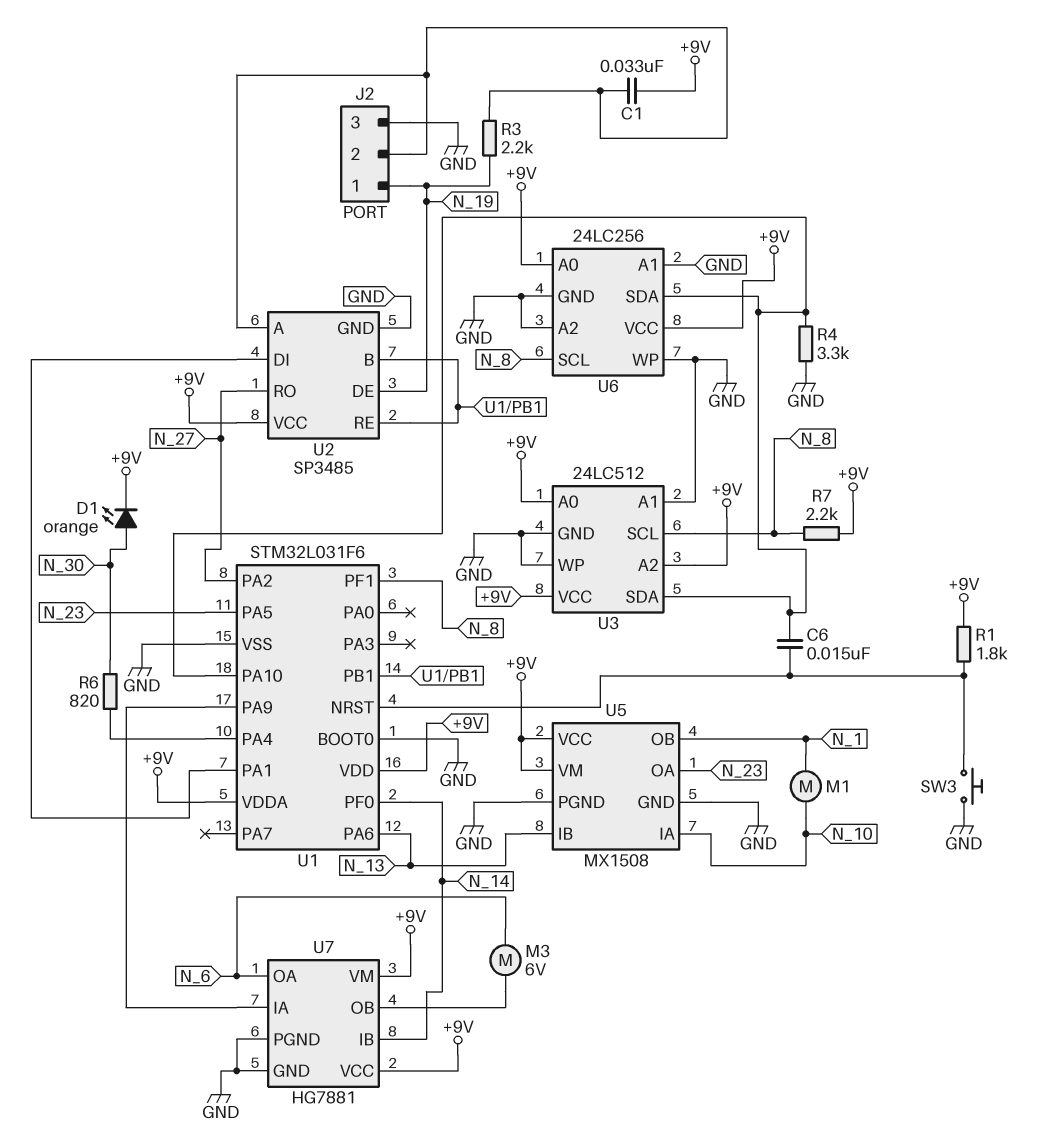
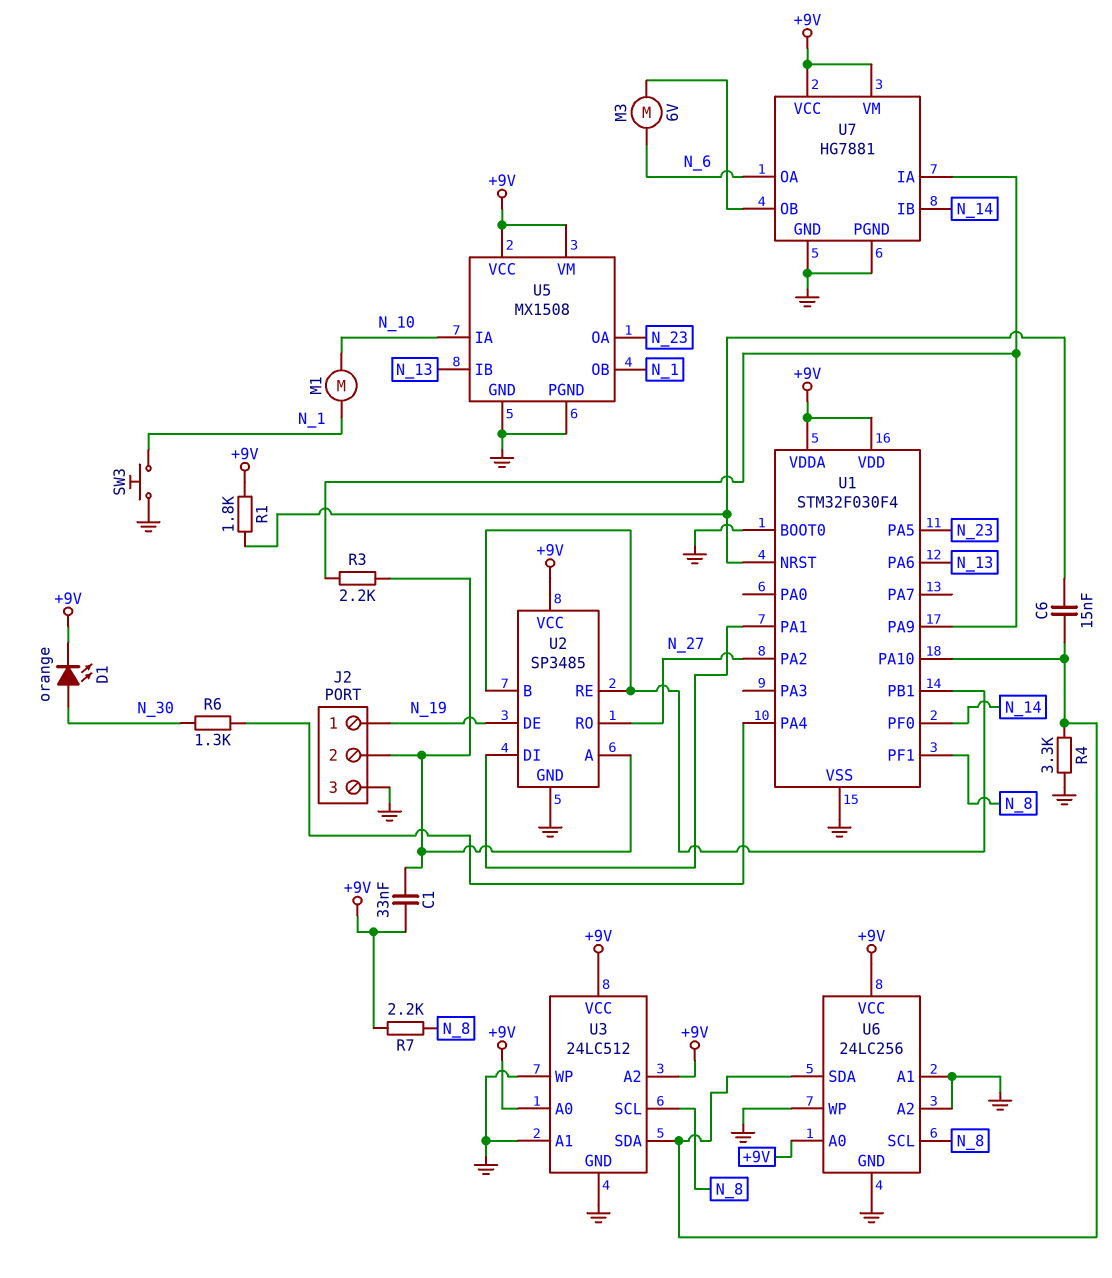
R3: 2.2k (J2/2, N_19) -> 2.2k (J2/2, U1/PA9)
R6: 820 (N_30, U1/PA4) -> 1.3k (N_30, U1/PA4)
SW3: button (GND, U1/NRST) -> button (GND, N_1)
U1: STM32L031F6 -> STM32F030F4

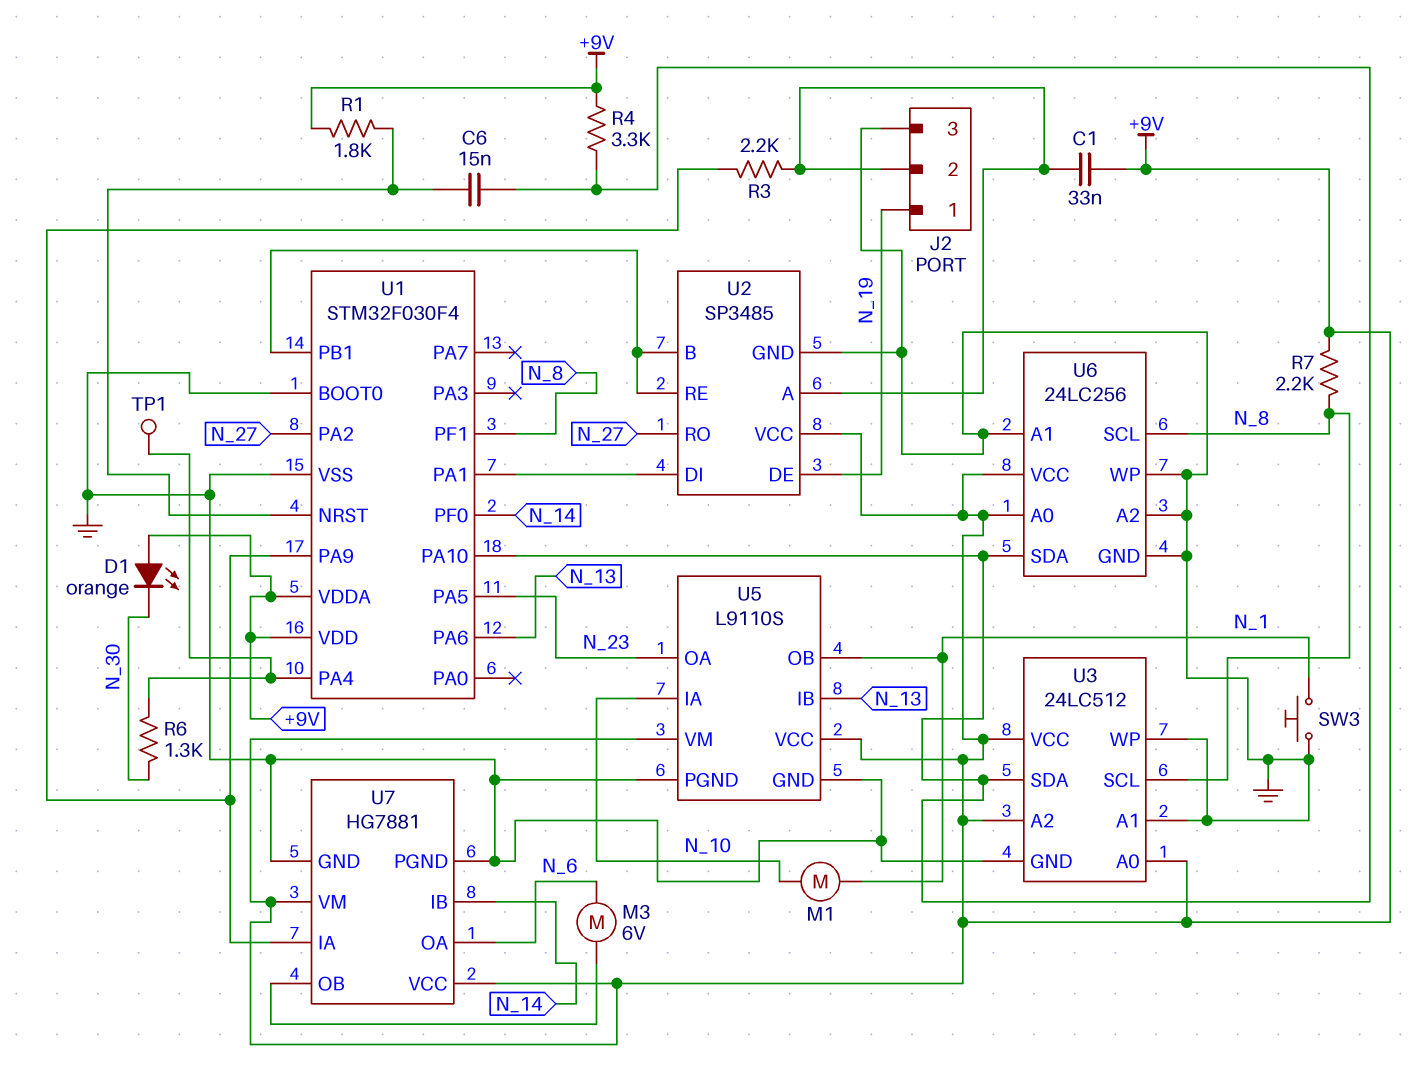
D1: LED orange (A N_30, K +9V) -> LED orange (A +9V, K N_30)
R4: 3.3k (GND, U1/PA10) -> 3.3k (+9V, U1/PA10)
TP1: none -> test point (U1/PA4)
U5: MX1508 -> L9110S

